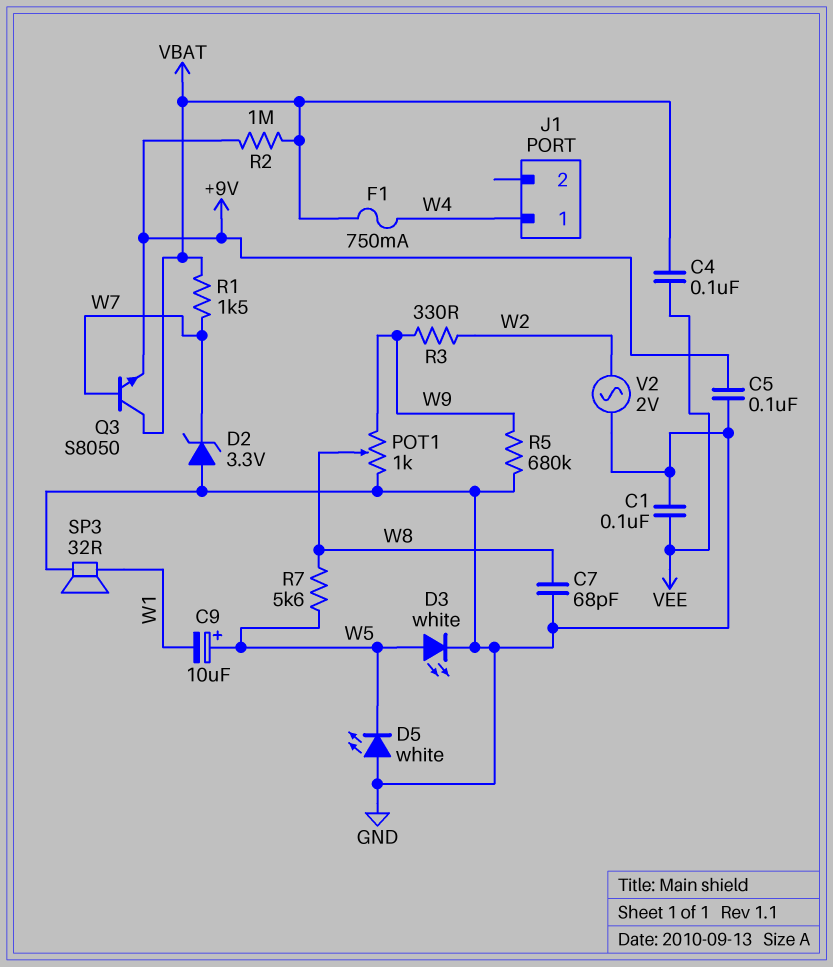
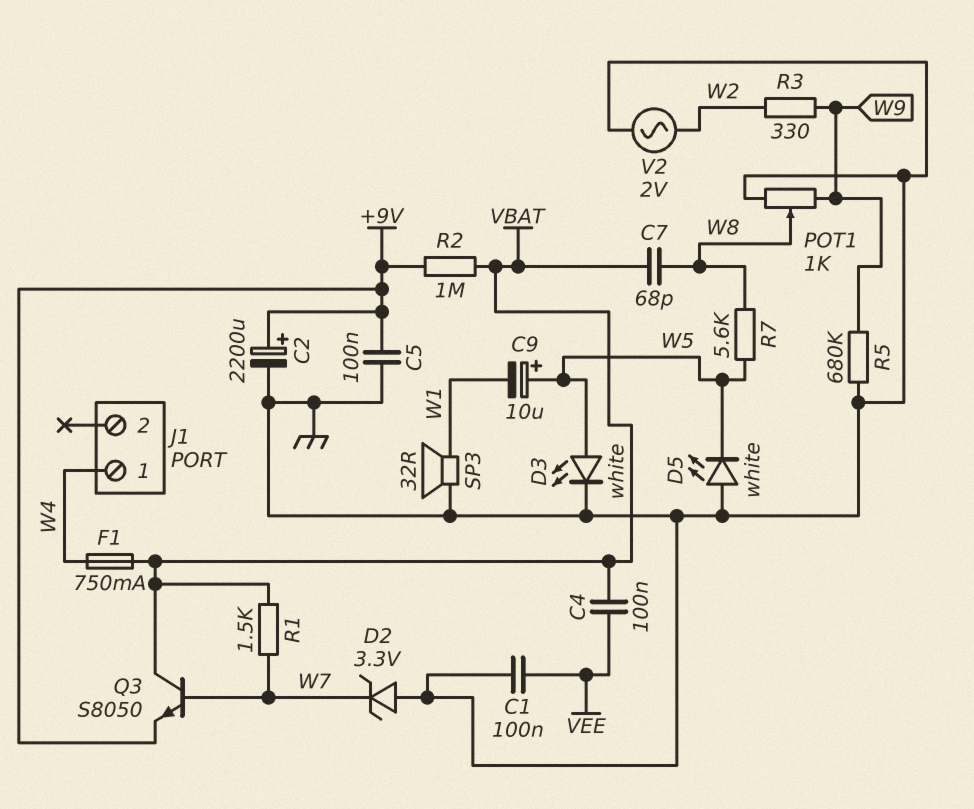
C2: none -> 2200uF (plus +9V, minus GND)
C7: 68pF (GND, W8) -> 68pF (VBAT, W8)

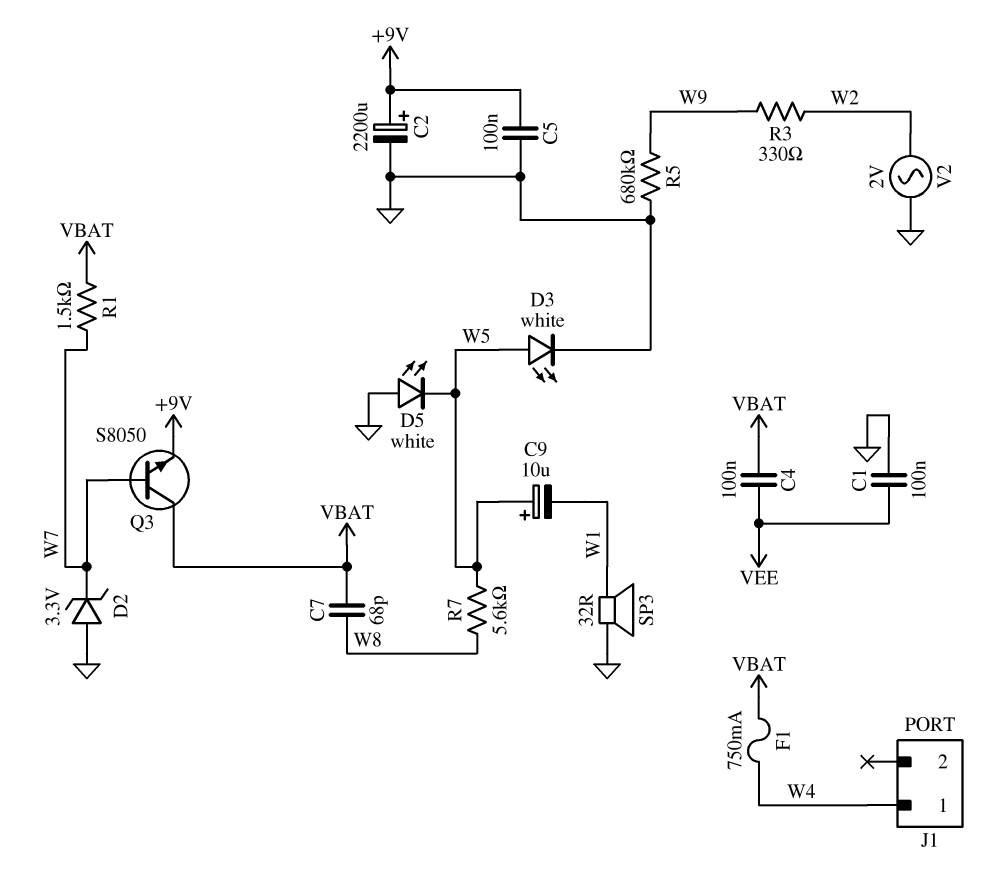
POT1: 1k (GND, W9, wiper W8) -> none
R2: 1M (+9V, VBAT) -> none

